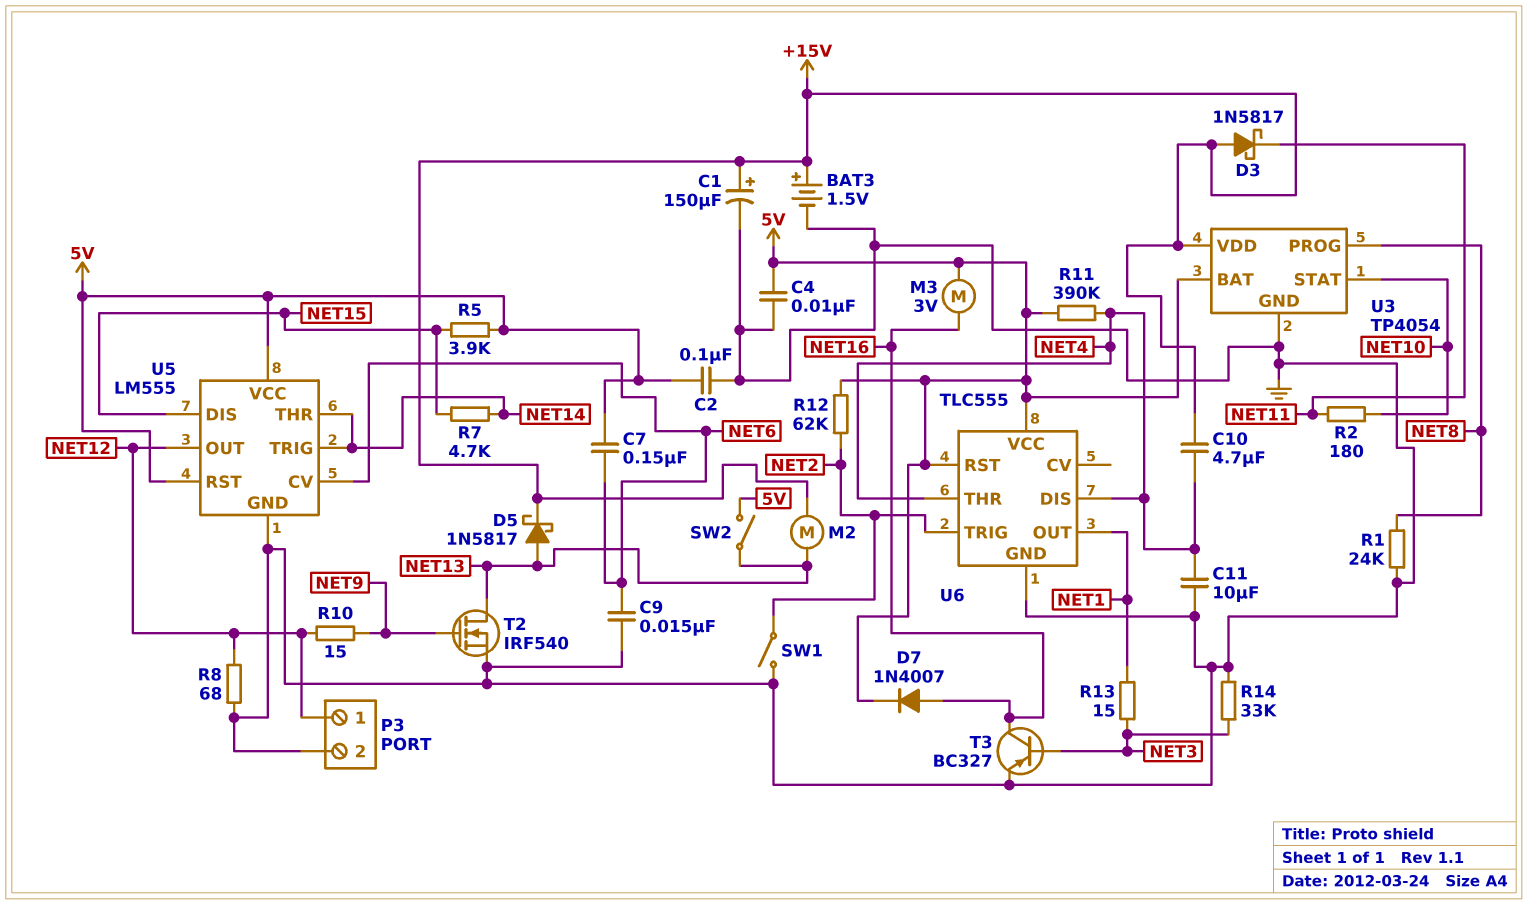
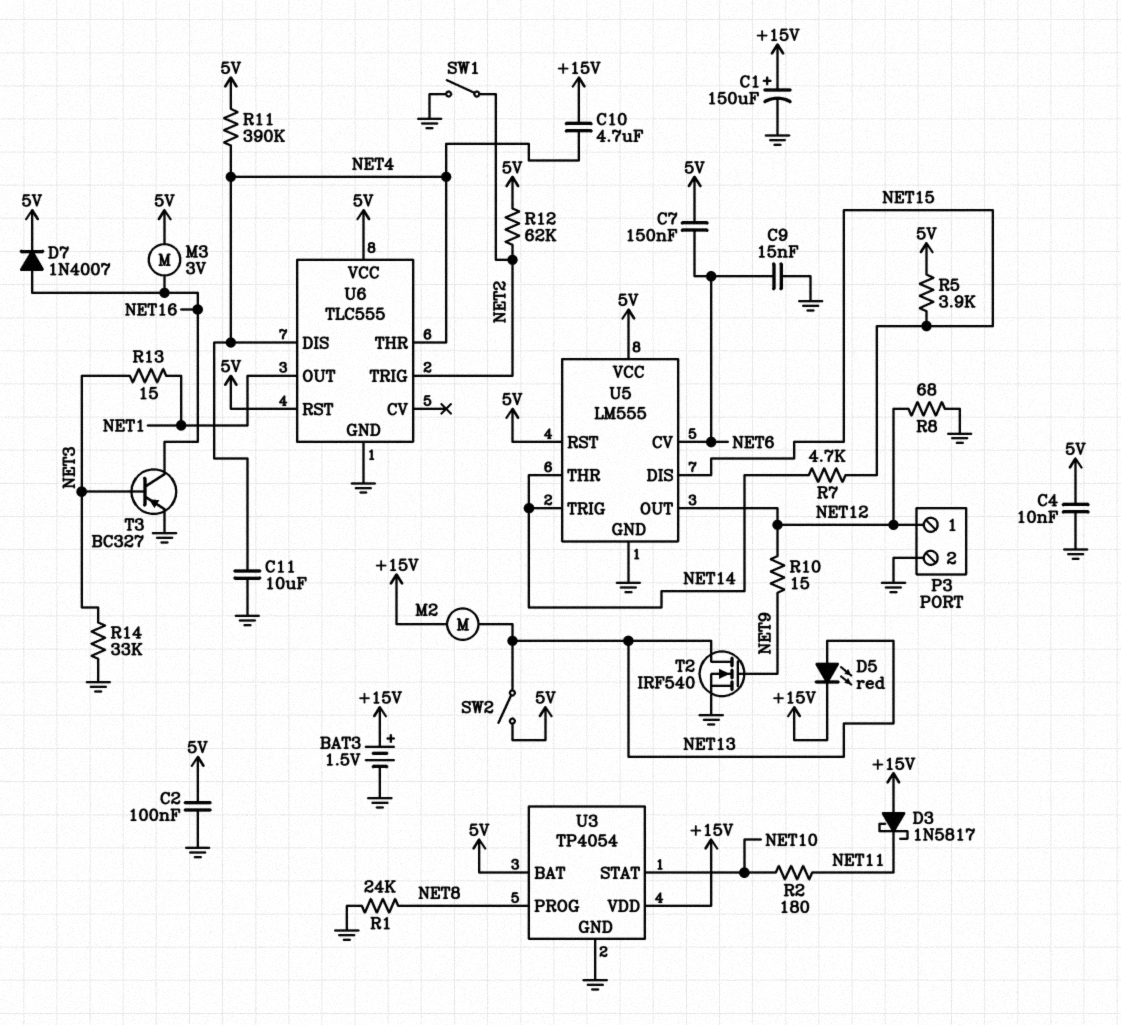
D5: schottky 1N5817 (A NET13, K +15V) -> LED red (A NET13, K +15V)

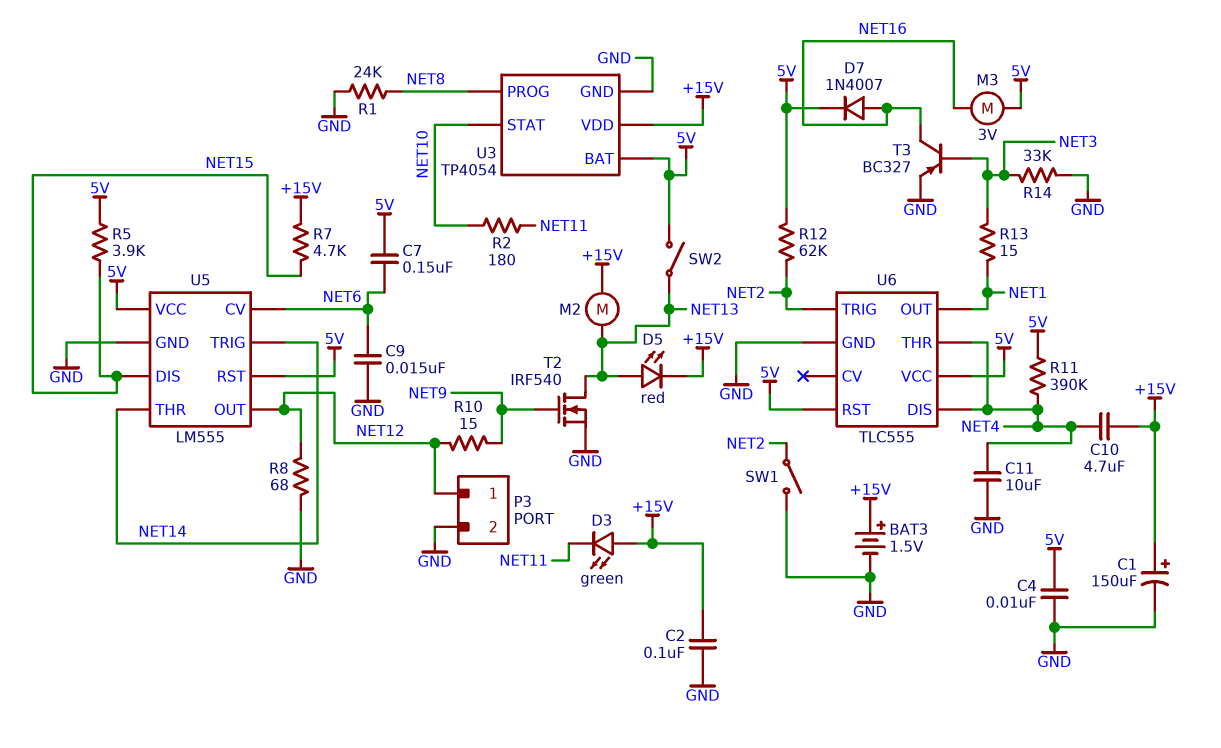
C2: 100nF (5V, GND) -> 100nF (+15V, GND)
D3: schottky 1N5817 (A +15V, K NET11) -> LED green (A +15V, K NET11)
R7: 4.7k (NET14, NET15) -> 4.7k (+15V, NET15)

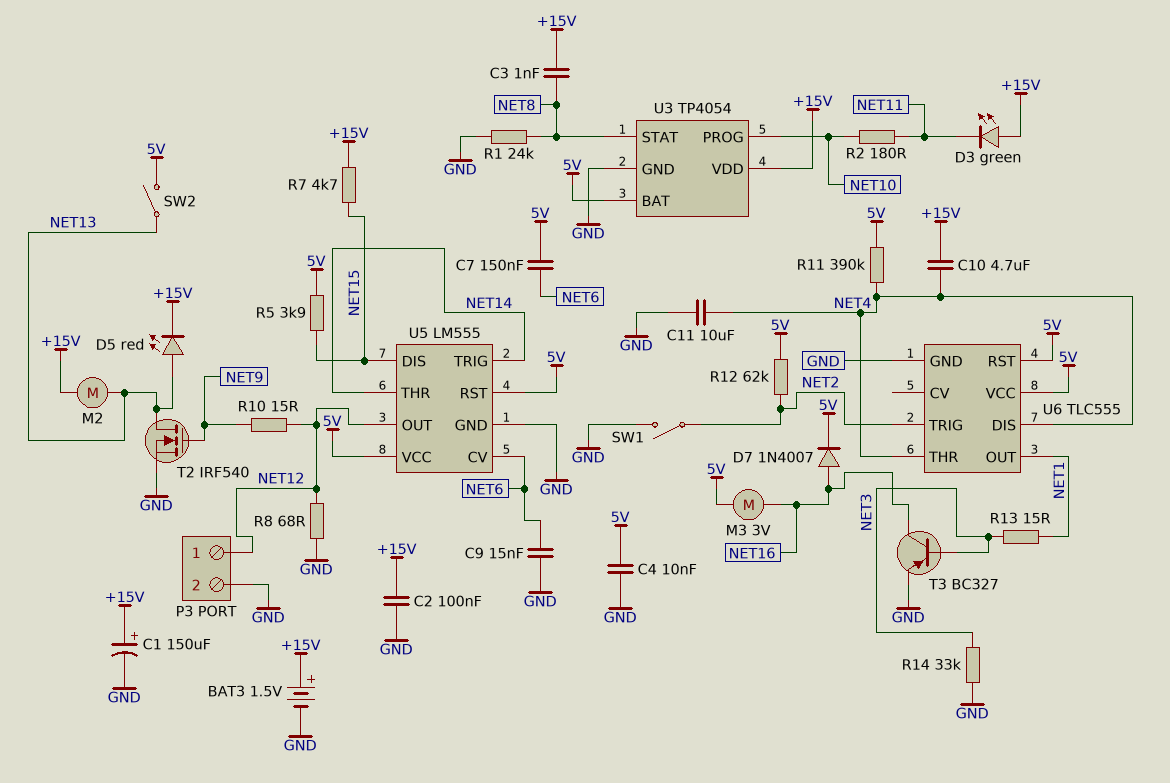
C3: none -> 1nF (+15V, NET8)
U3 pin PROG: NET8 -> NET10
U3 pin STAT: NET10 -> NET8

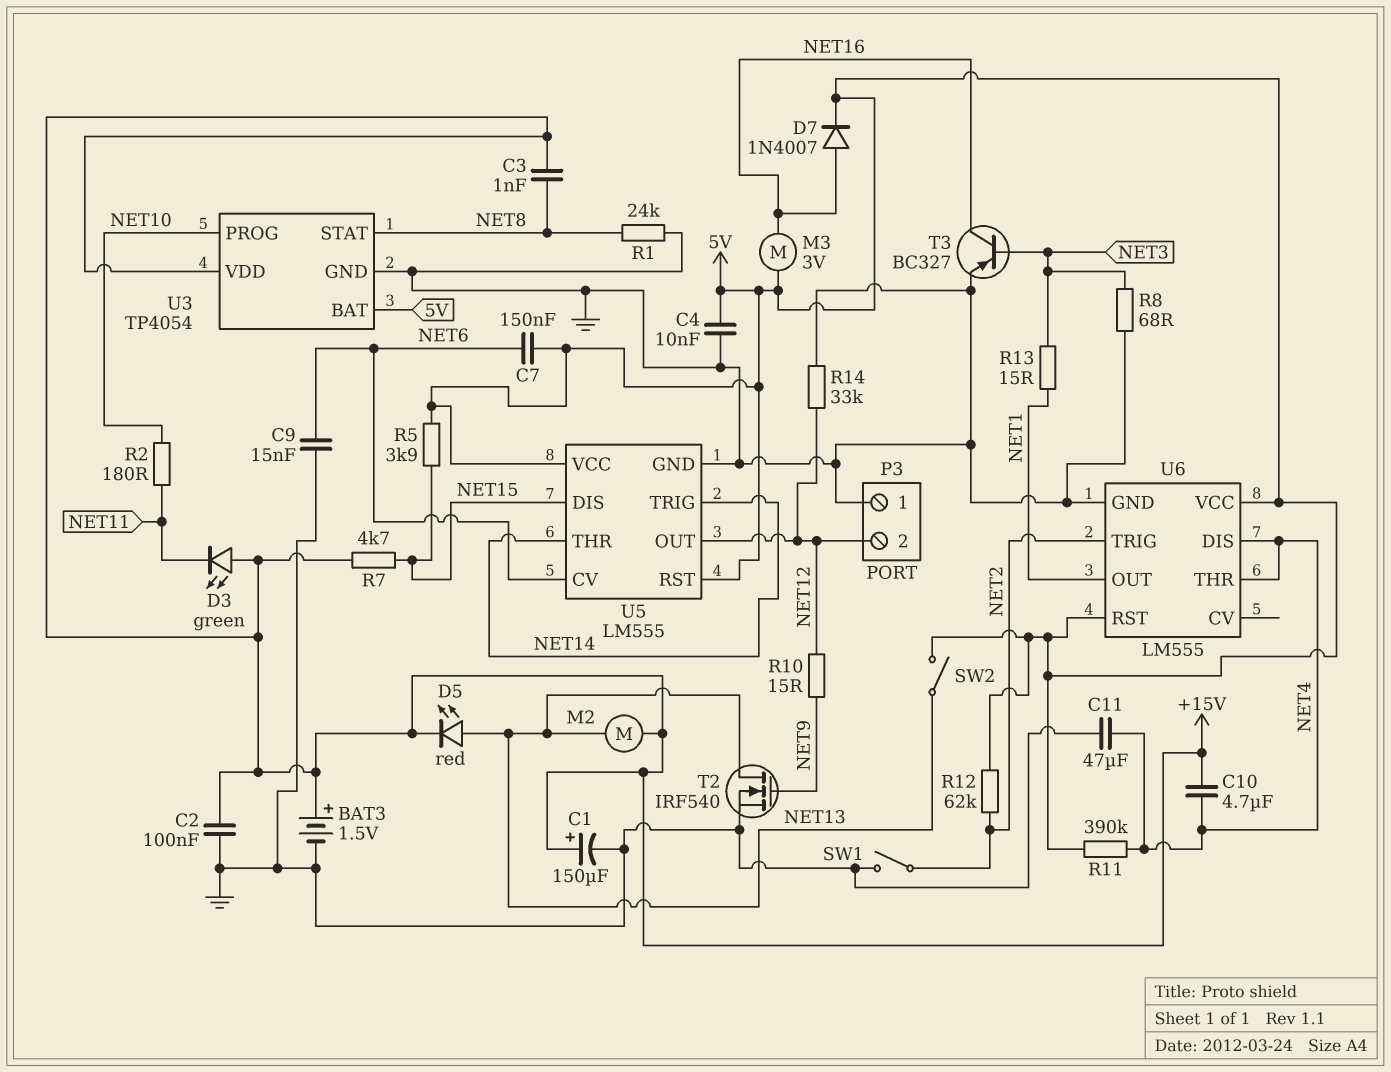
C11: 10uF (GND, NET4) -> 47uF (GND, NET4)
P3 pin 1: NET12 -> GND
P3 pin 2: GND -> NET12
R8: 68 (GND, NET12) -> 68 (GND, NET3)
R14: 33k (GND, NET3) -> 33k (GND, NET12)
U6: TLC555 -> LM555

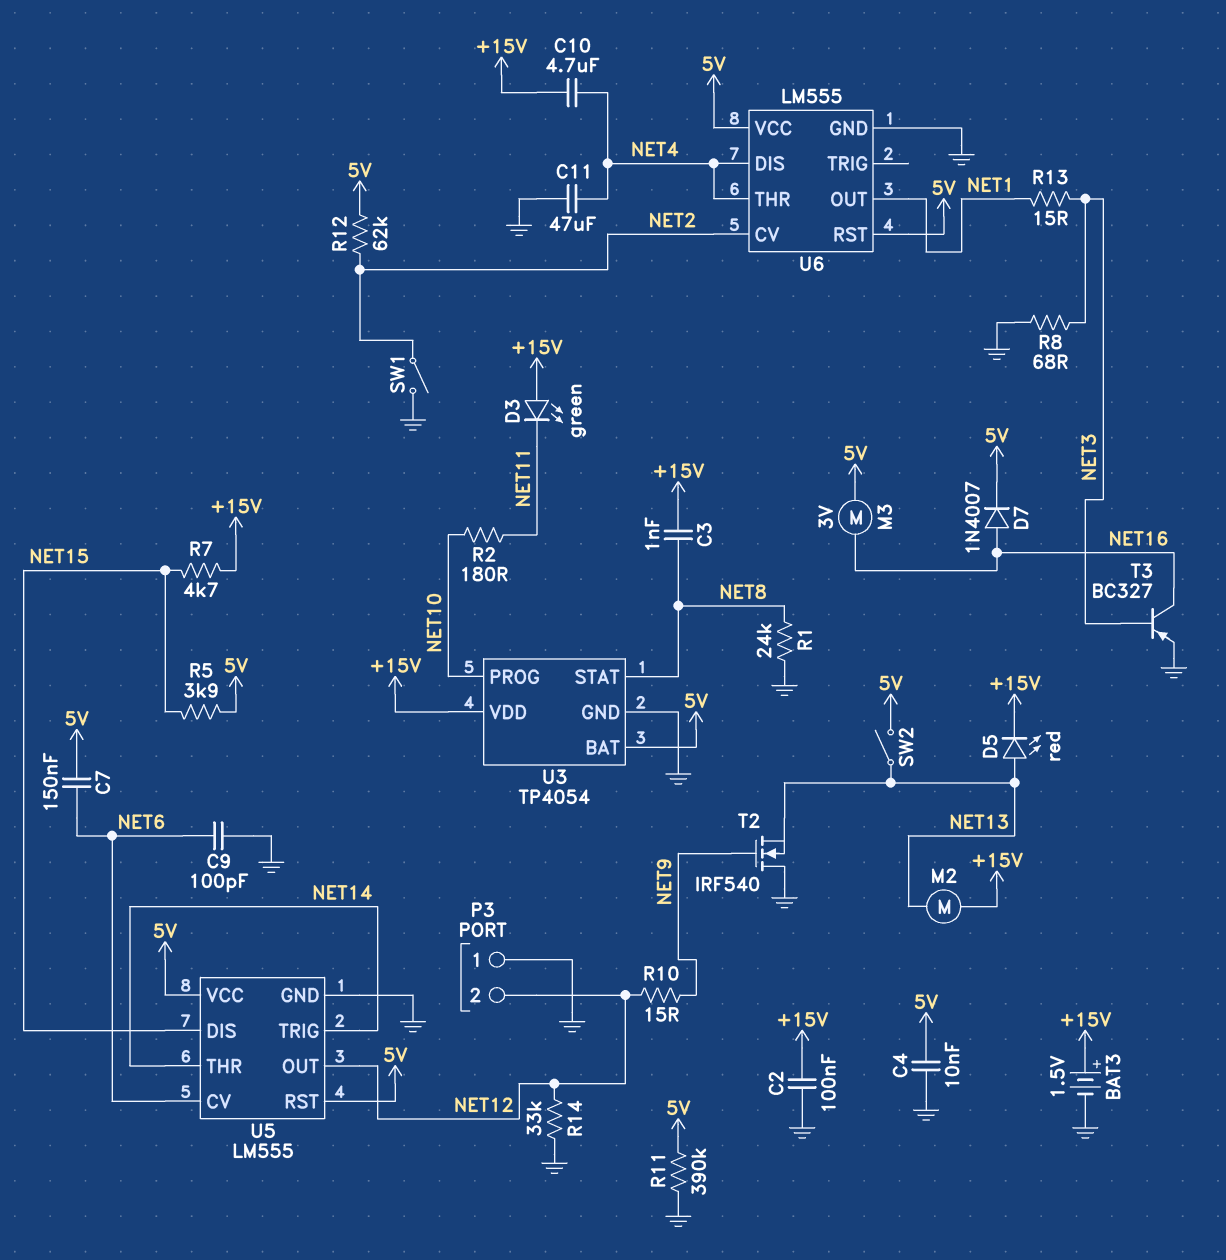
C1: 150uF (plus +15V, minus GND) -> none
C9: 15nF (GND, NET6) -> 100pF (GND, NET6)
R11: 390k (5V, NET4) -> 390k (5V, GND)
T2: NMOS IRF540 (G NET9, D NET13, S GND) -> NMOS IRF540 (G NET9, D GND, S NET13)
U6 pin CV: none -> NET2
U6 pin TRIG: NET2 -> none

